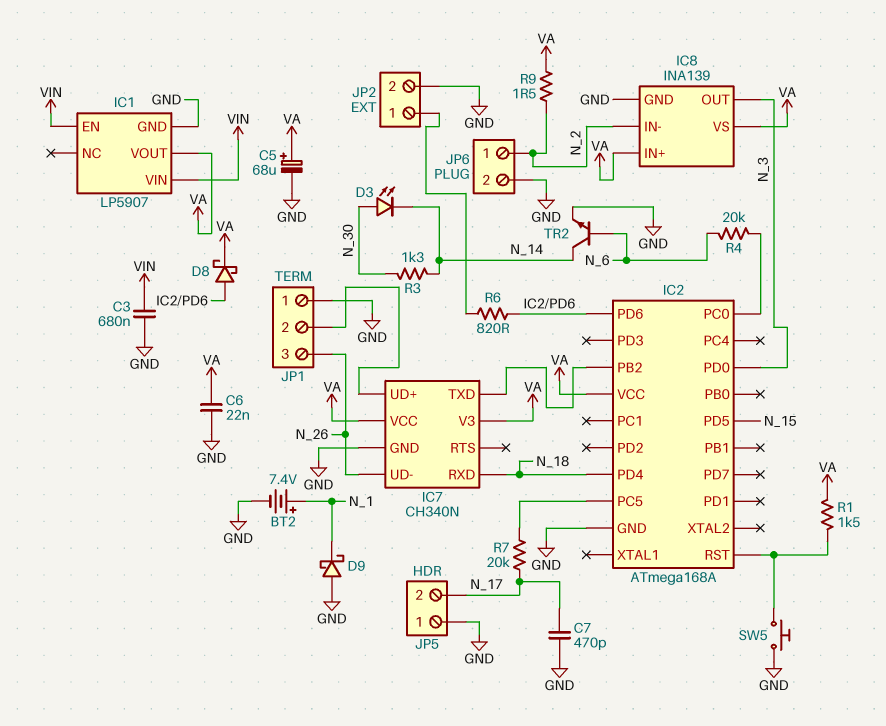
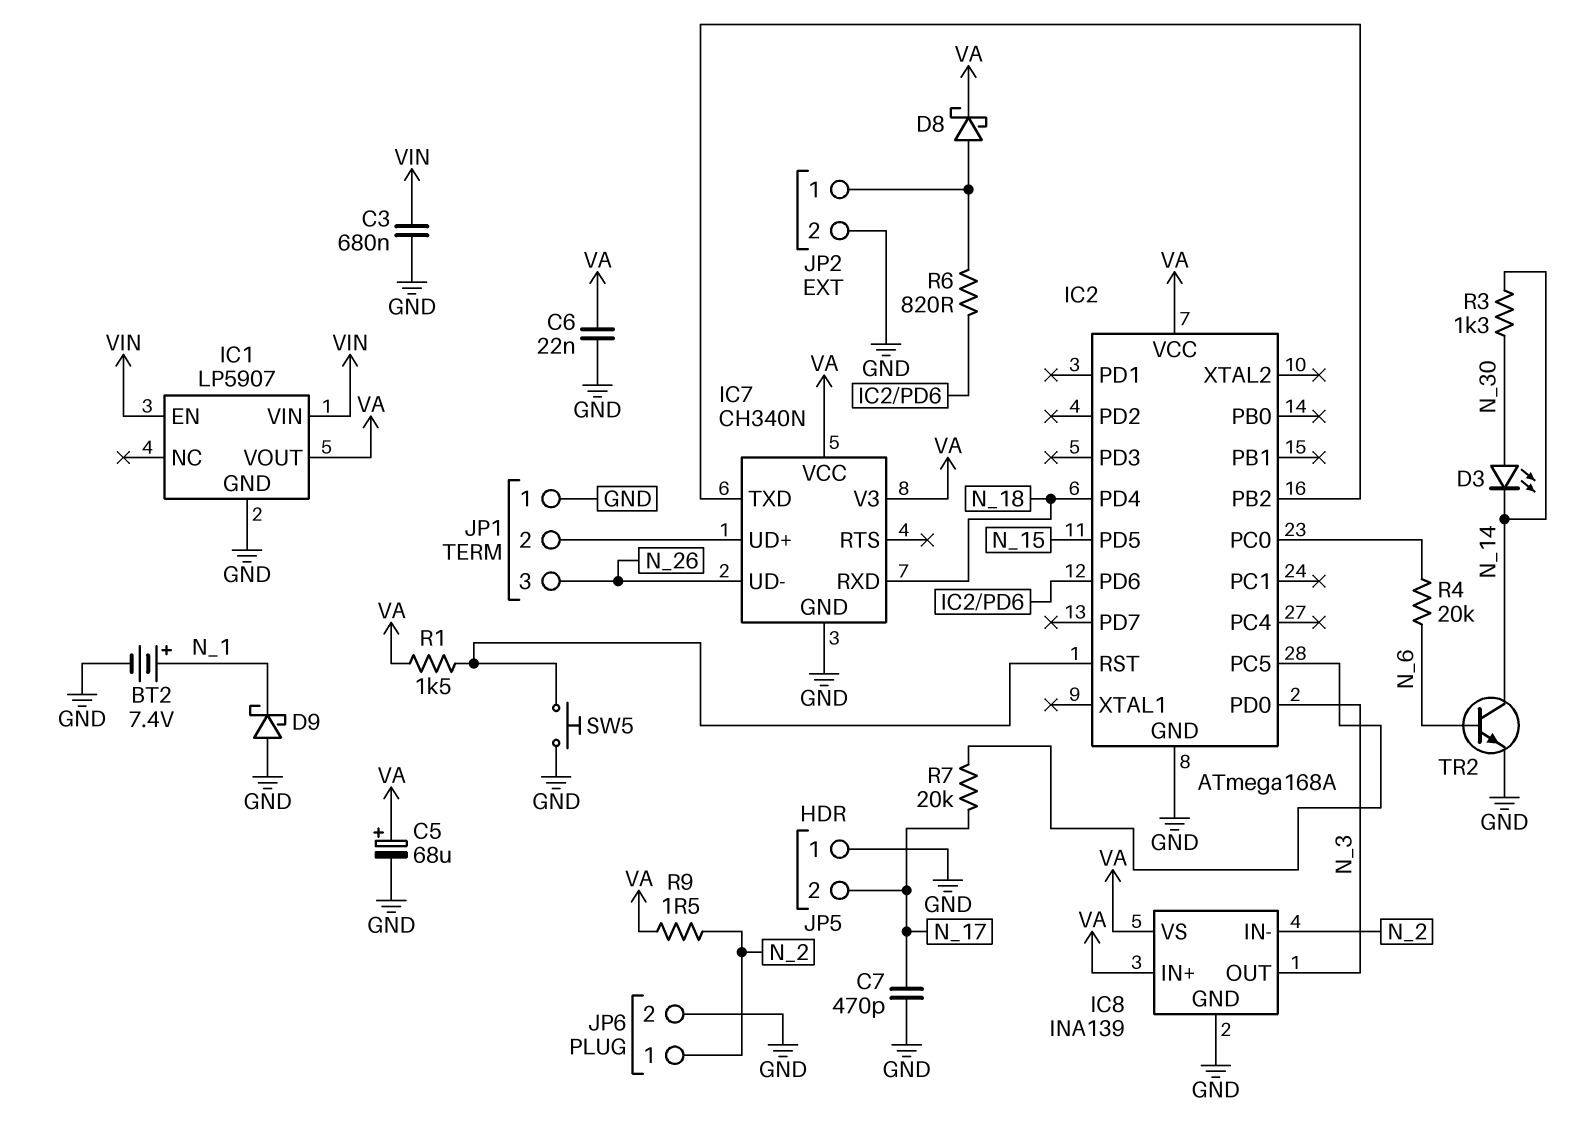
D8: schottky (A IC2/PD6, K VA) -> schottky (A JP2/1, K VA)

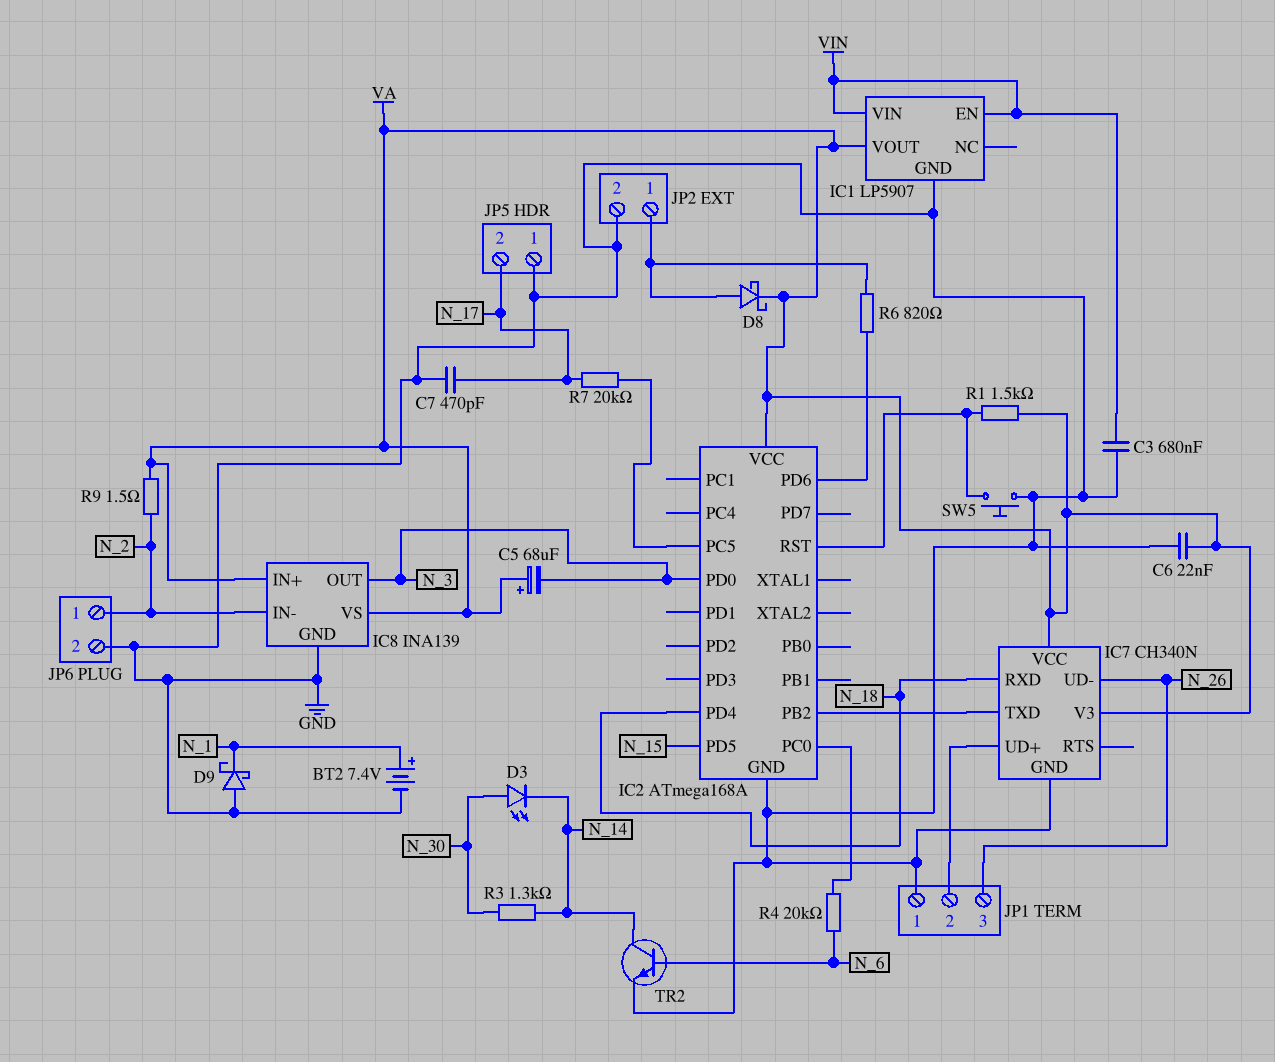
C5: 68uF (plus VA, minus GND) -> 68uF (plus VA, minus N_3)

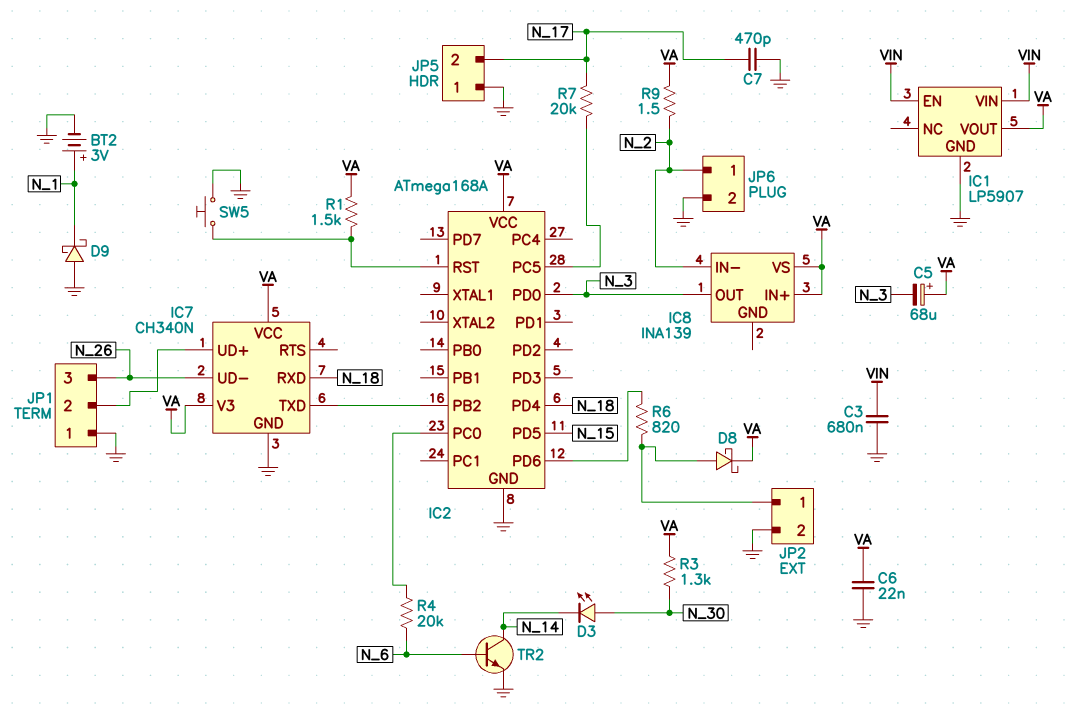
BT2: 7.4V (plus N_1, minus GND) -> 3V (plus N_1, minus GND)
IC8 pin GND: GND -> none
R3: 1.3k (N_14, N_30) -> 1.3k (N_30, VA)

